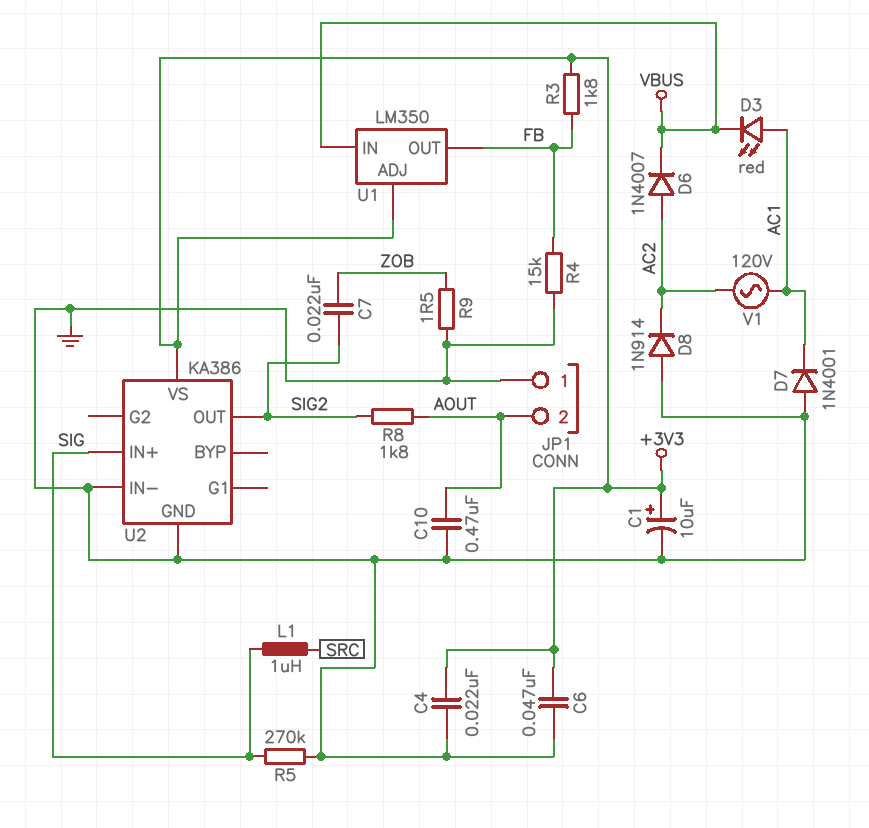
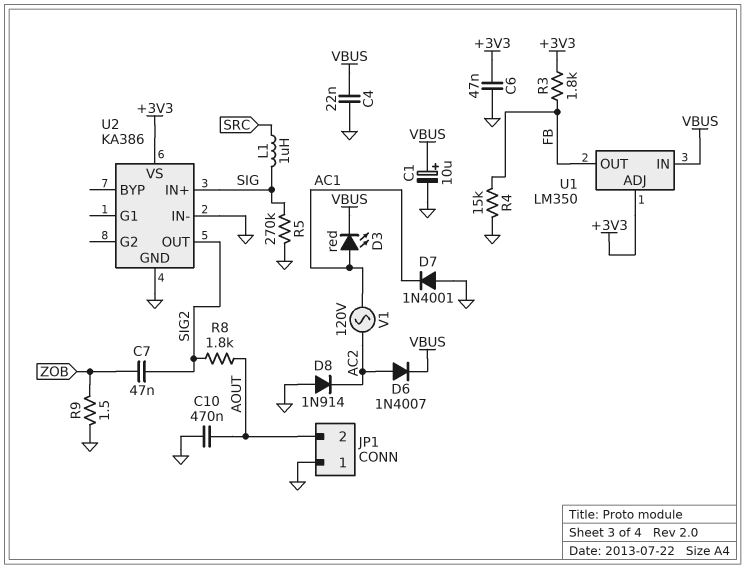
C1: 10uF (plus +3V3, minus GND) -> 10uF (plus VBUS, minus GND)
C4: 22nF (+3V3, GND) -> 22nF (GND, VBUS)
C7: 22nF (SIG2, ZOB) -> 47nF (SIG2, ZOB)

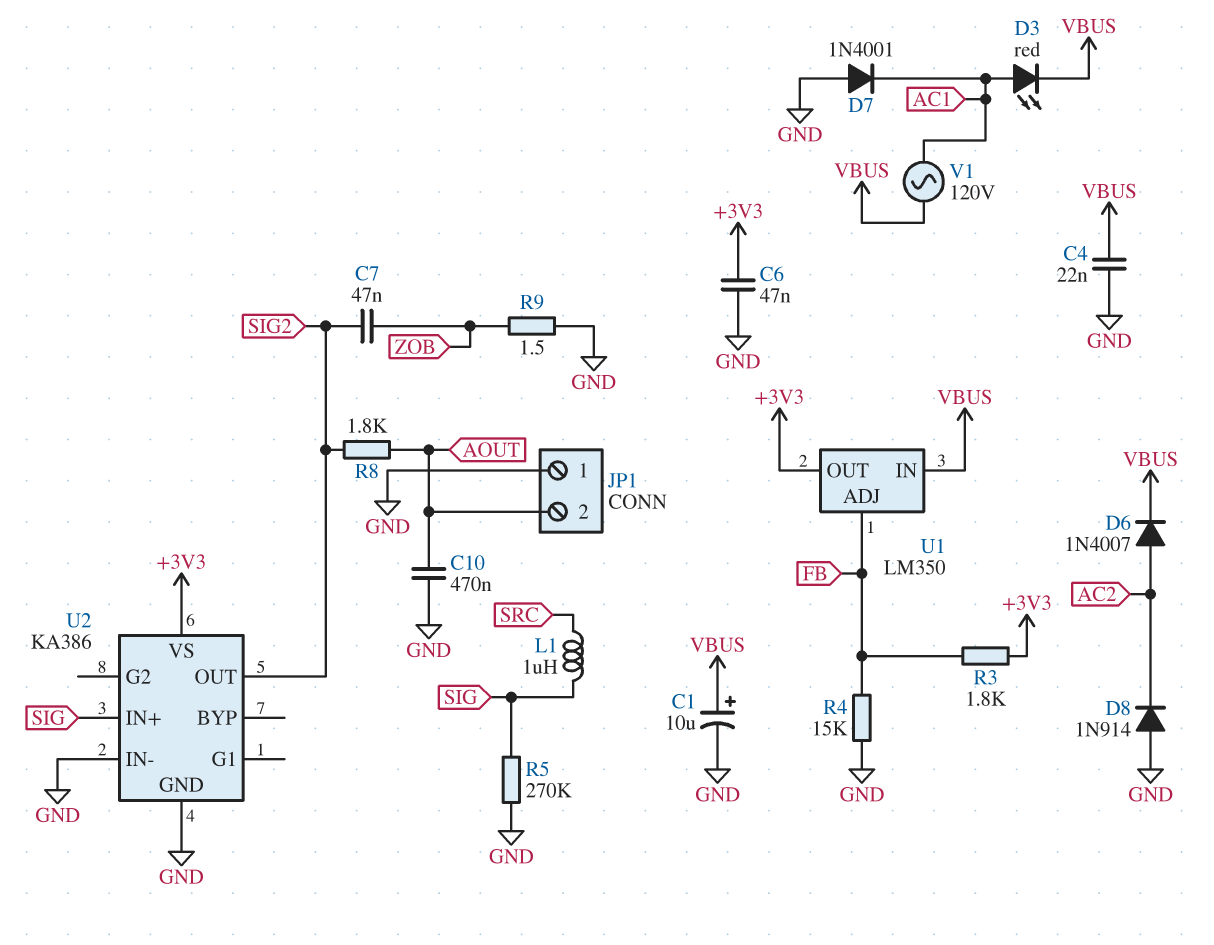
U1 pin ADJ: +3V3 -> FB
U1 pin OUT: FB -> +3V3
V1: AC 120V (AC1, AC2) -> AC 120V (AC1, VBUS)

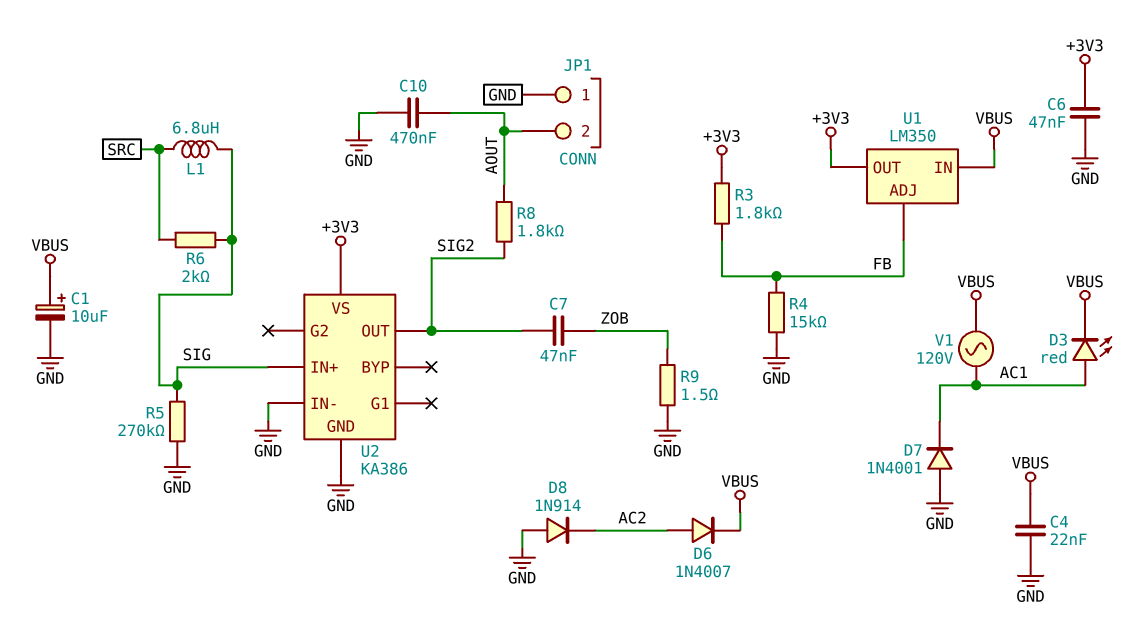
L1: 1uH (SIG, SRC) -> 6.8uH (SIG, SRC)
R6: none -> 2k (SIG, SRC)

